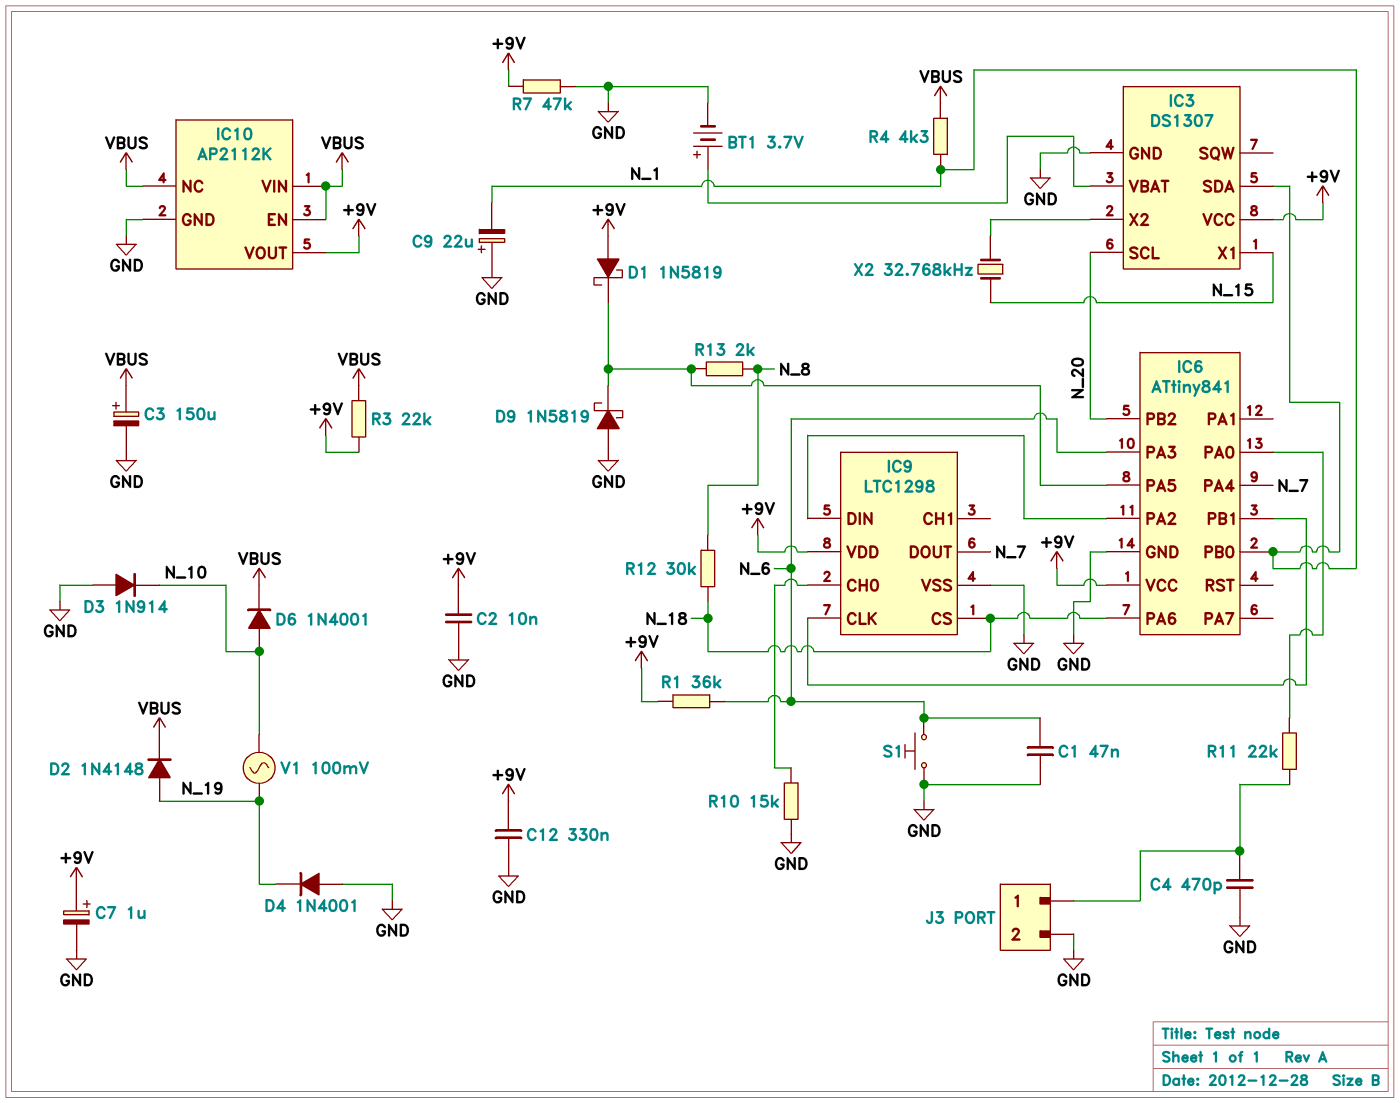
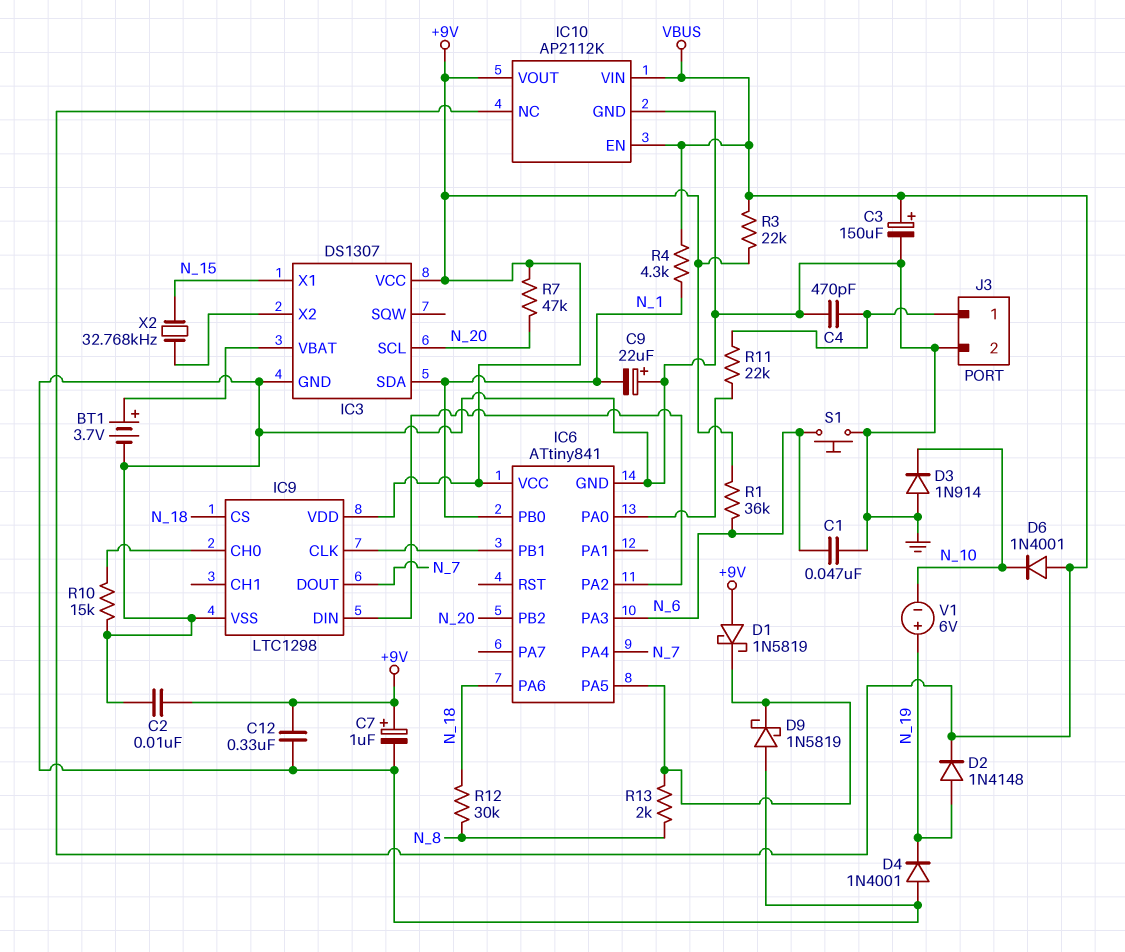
D6: diode 1N4001 (A N_10, K VBUS) -> diode 1N4001 (A VBUS, K N_10)
R7: 47k (+9V, GND) -> 47k (+9V, N_20)
V1: AC 100mV (N_10, N_19) -> 6V (plus N_19, minus N_10)

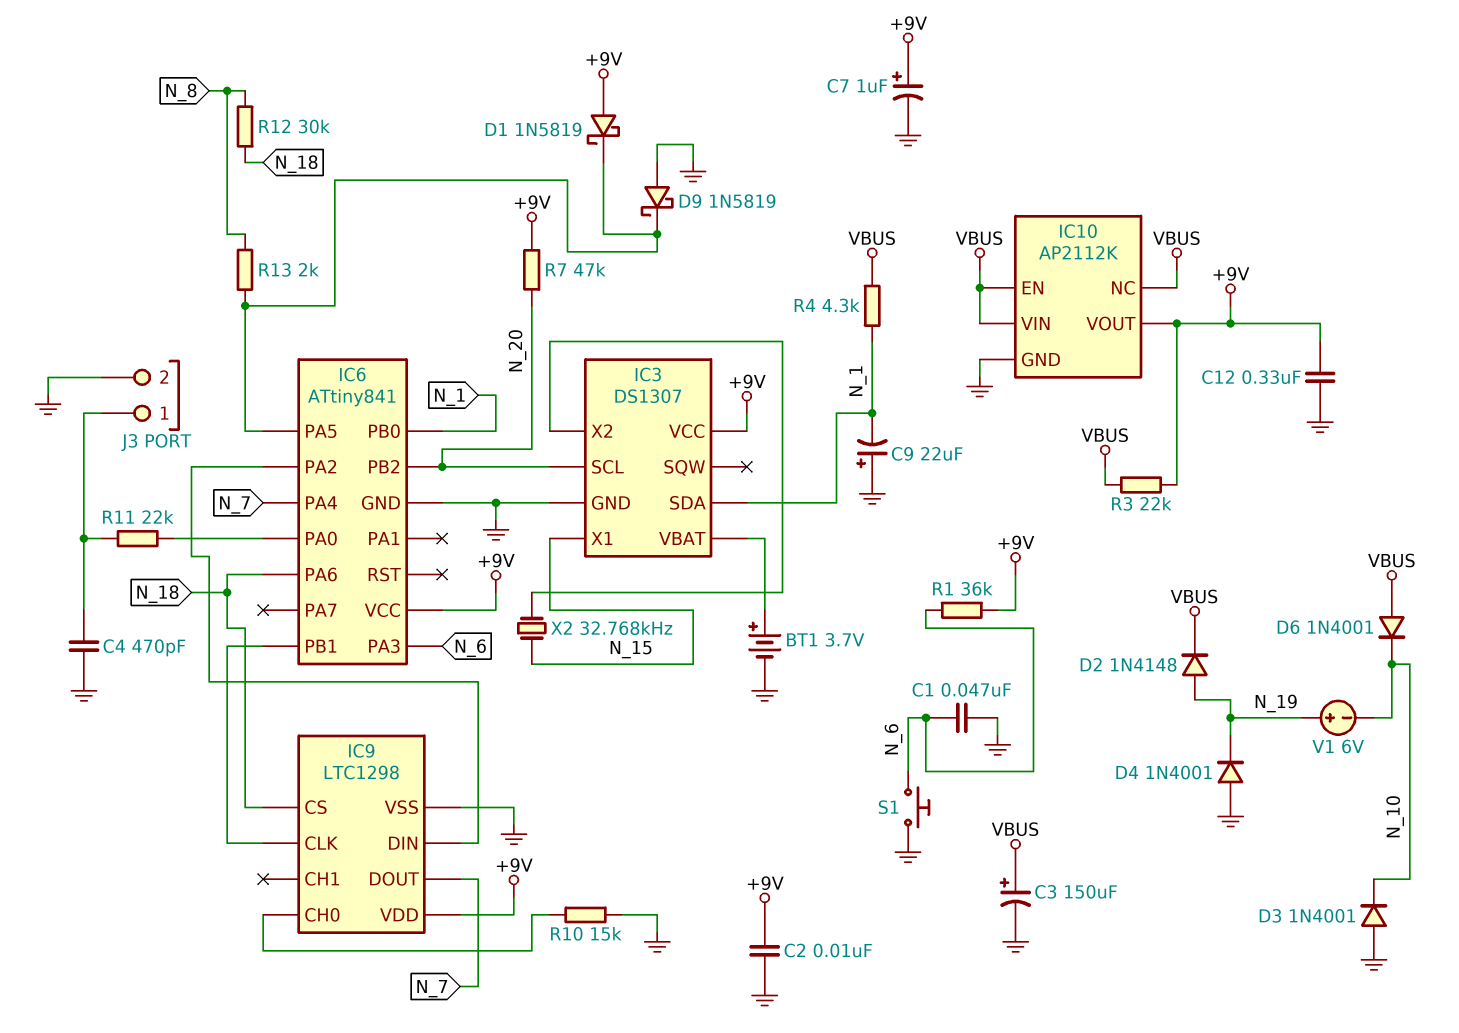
D3: diode 1N914 (A GND, K N_10) -> diode 1N4001 (A GND, K N_10)

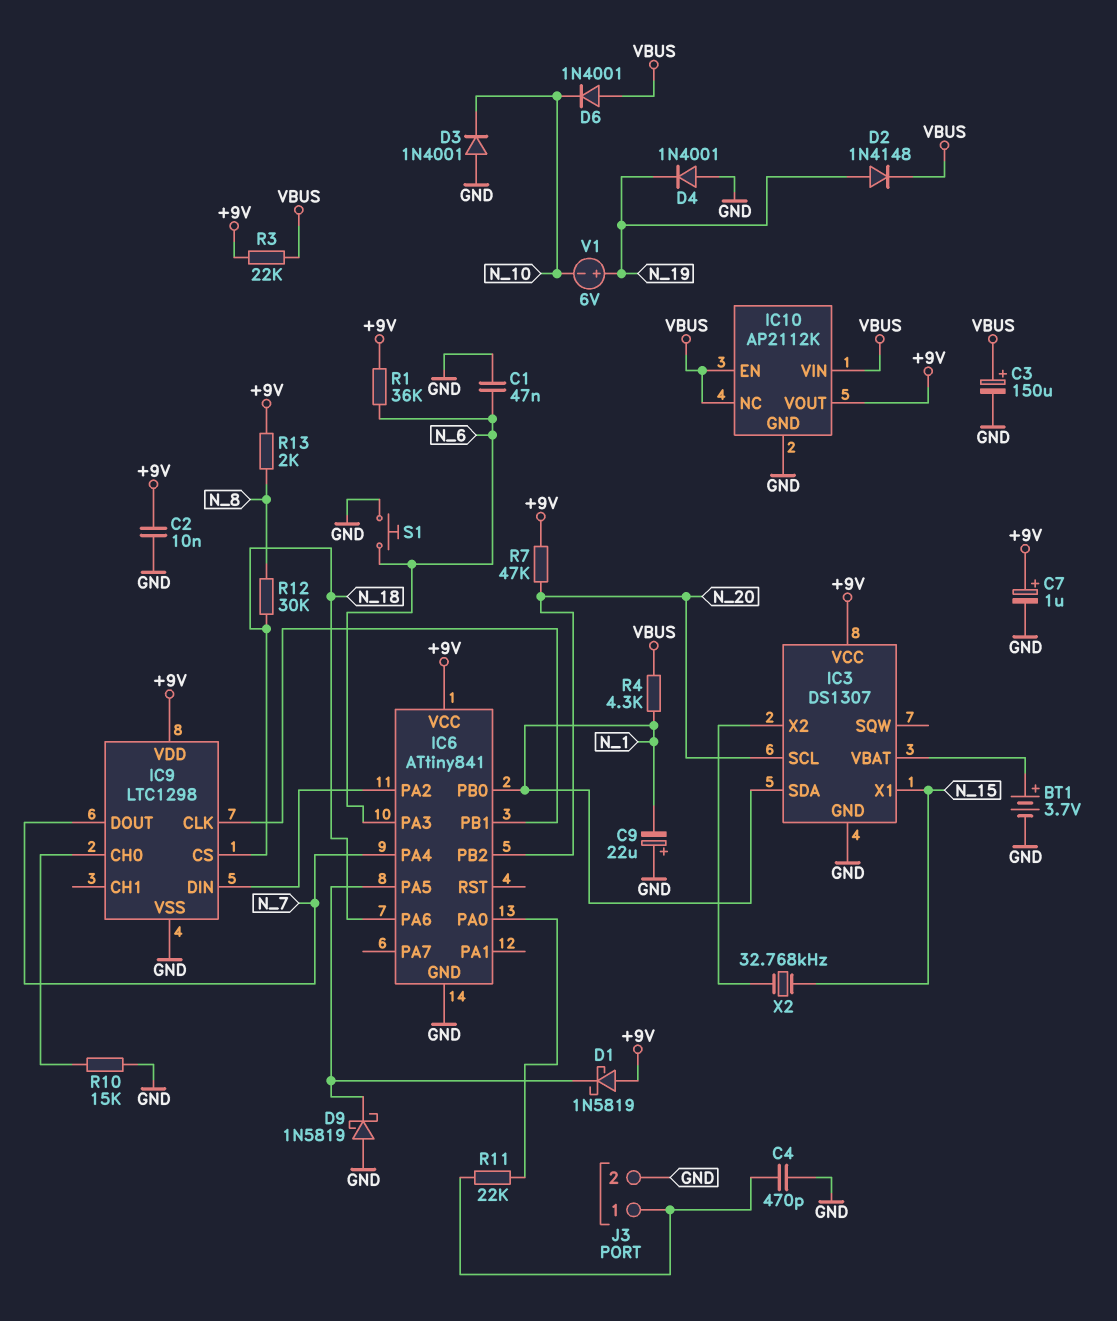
C12: 330nF (+9V, GND) -> none
R13: 2k (IC6/PA5, N_8) -> 2k (+9V, N_8)

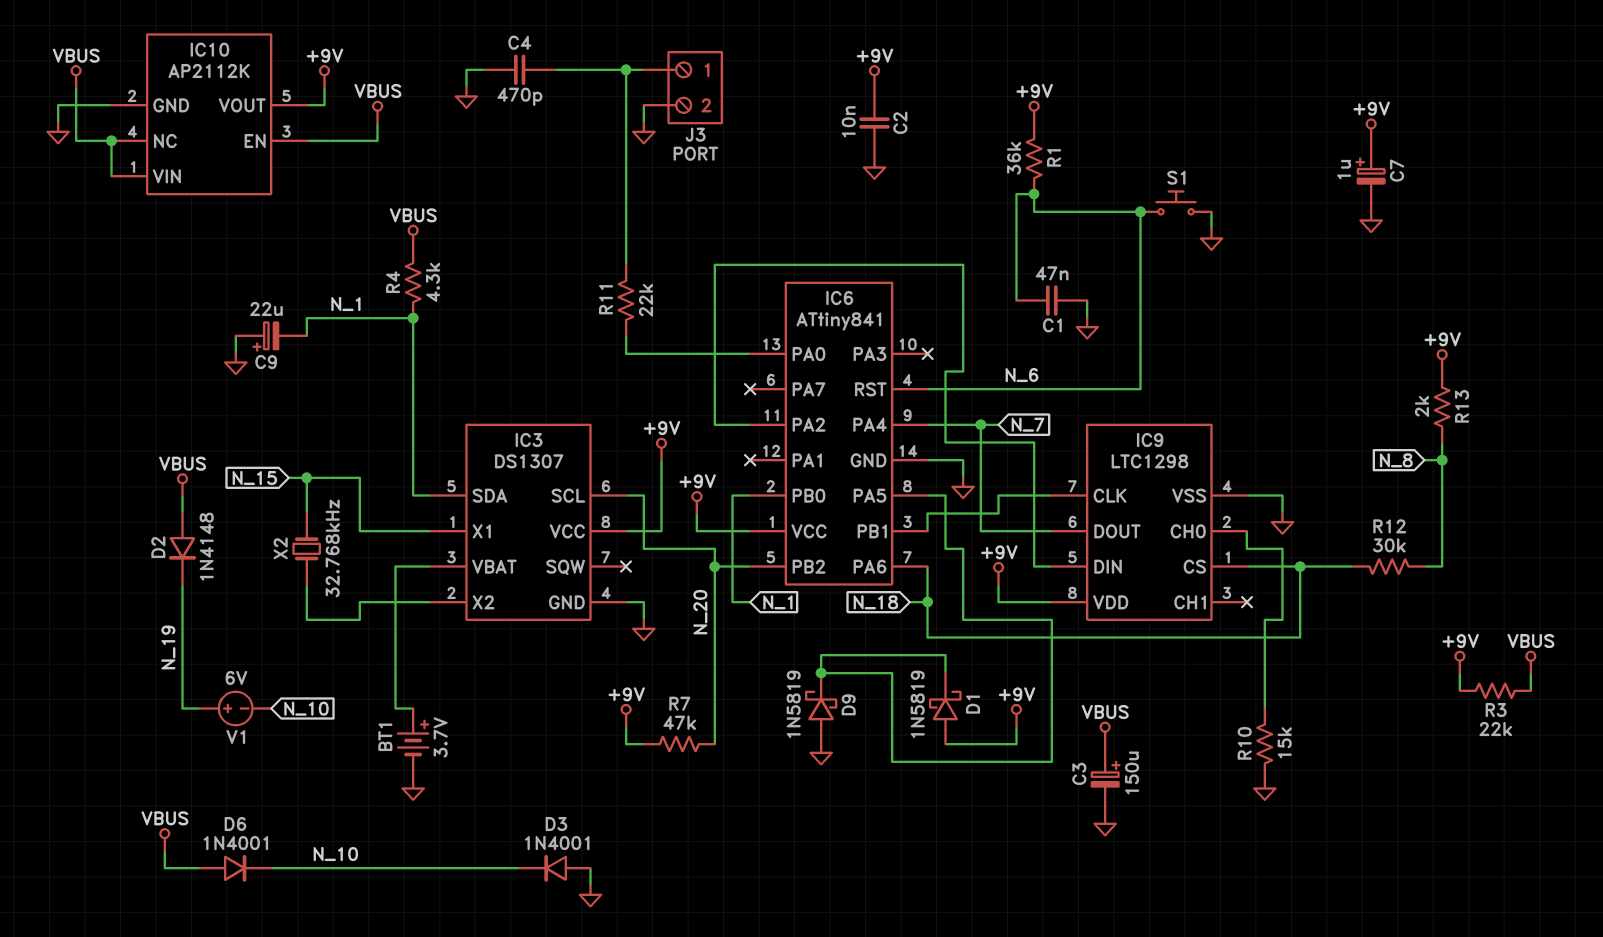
D2: diode 1N4148 (A N_19, K VBUS) -> diode 1N4148 (A VBUS, K N_19)
D4: diode 1N4001 (A GND, K N_19) -> none
IC6 pin PA3: N_6 -> none
IC6 pin RST: none -> N_6

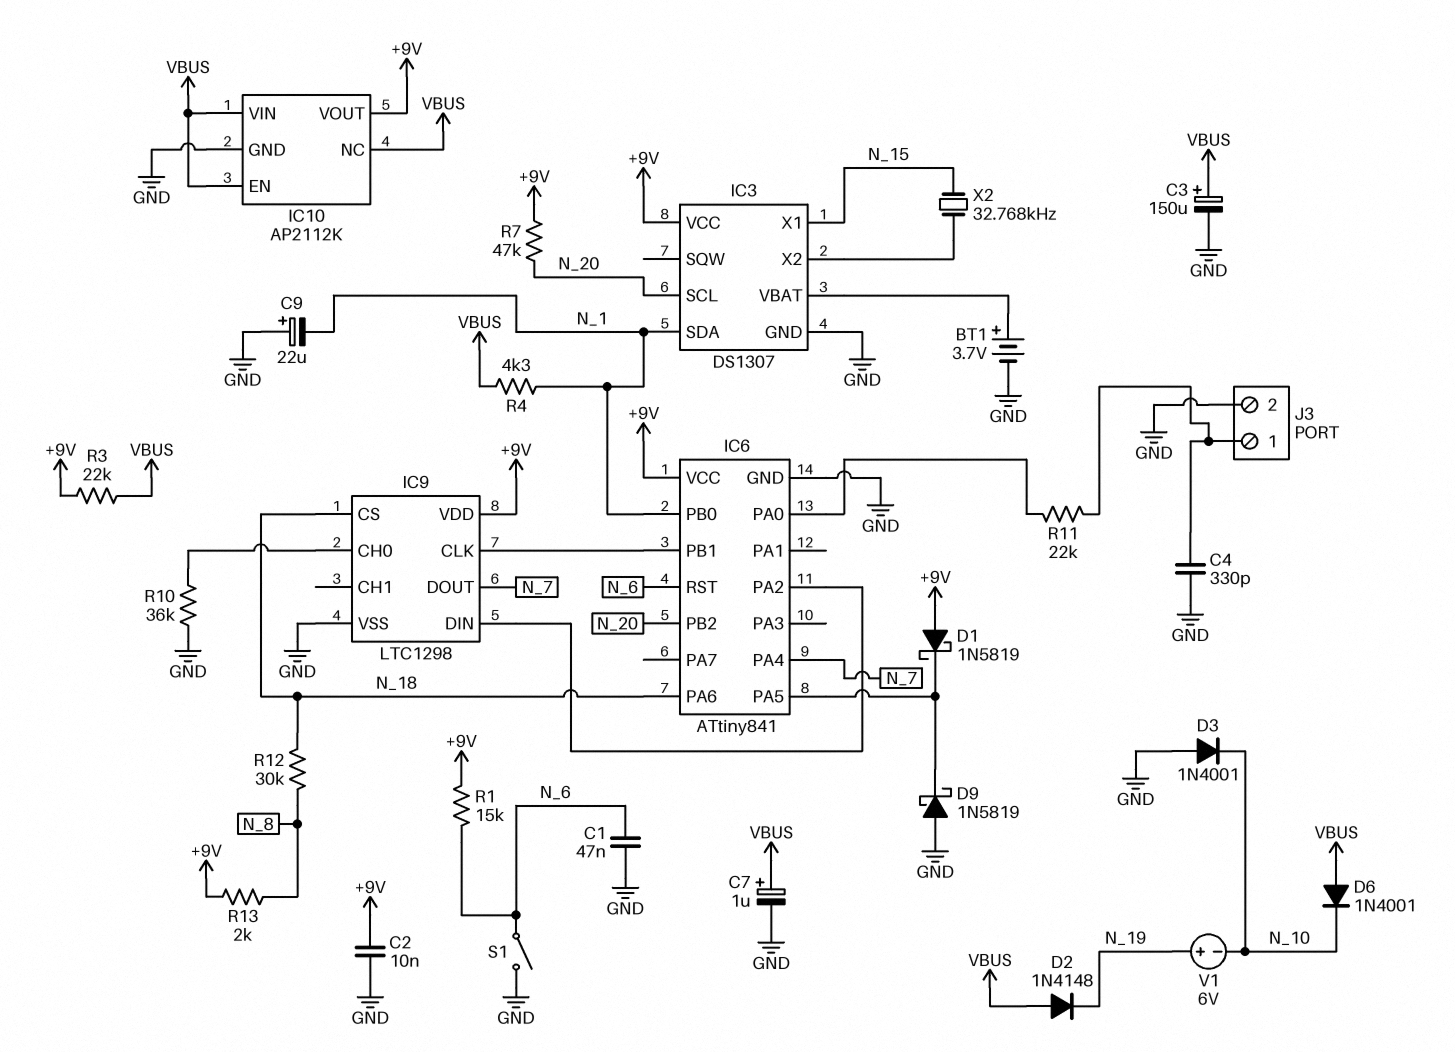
C4: 470pF (GND, J3/1) -> 330pF (GND, J3/1)
C7: 1uF (plus +9V, minus GND) -> 1uF (plus VBUS, minus GND)
R1: 36k (+9V, N_6) -> 15k (+9V, N_6)
R10: 15k (GND, IC9/CH0) -> 36k (GND, IC9/CH0)
S1: button (GND, N_6) -> switch (GND, N_6)

